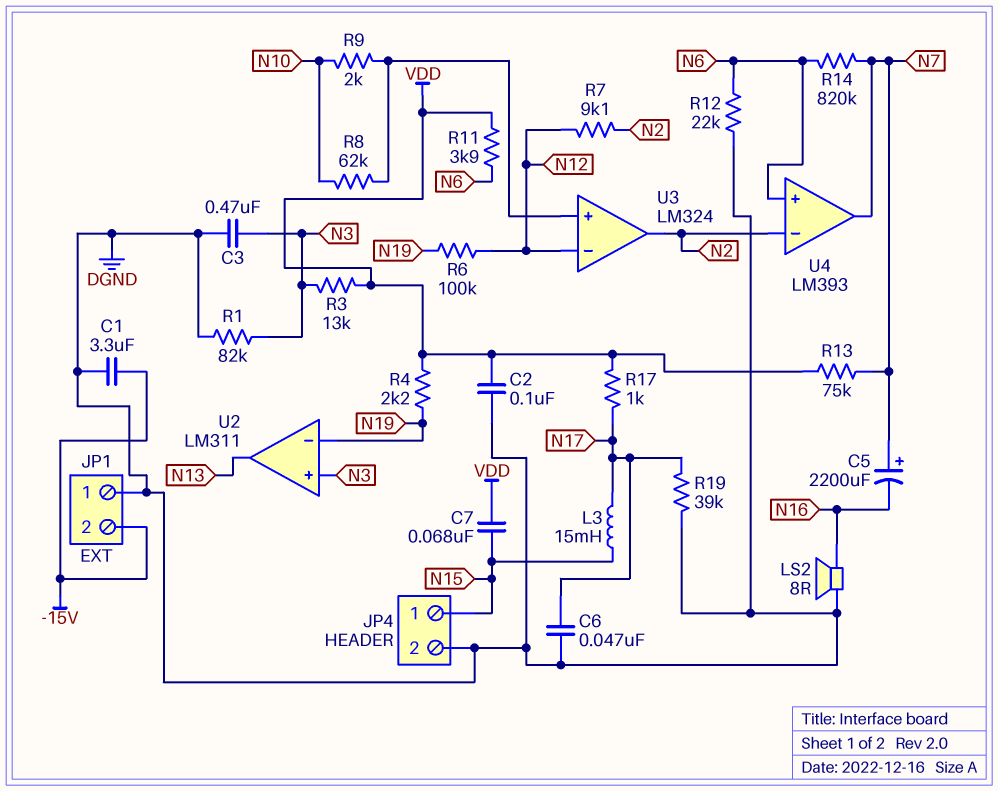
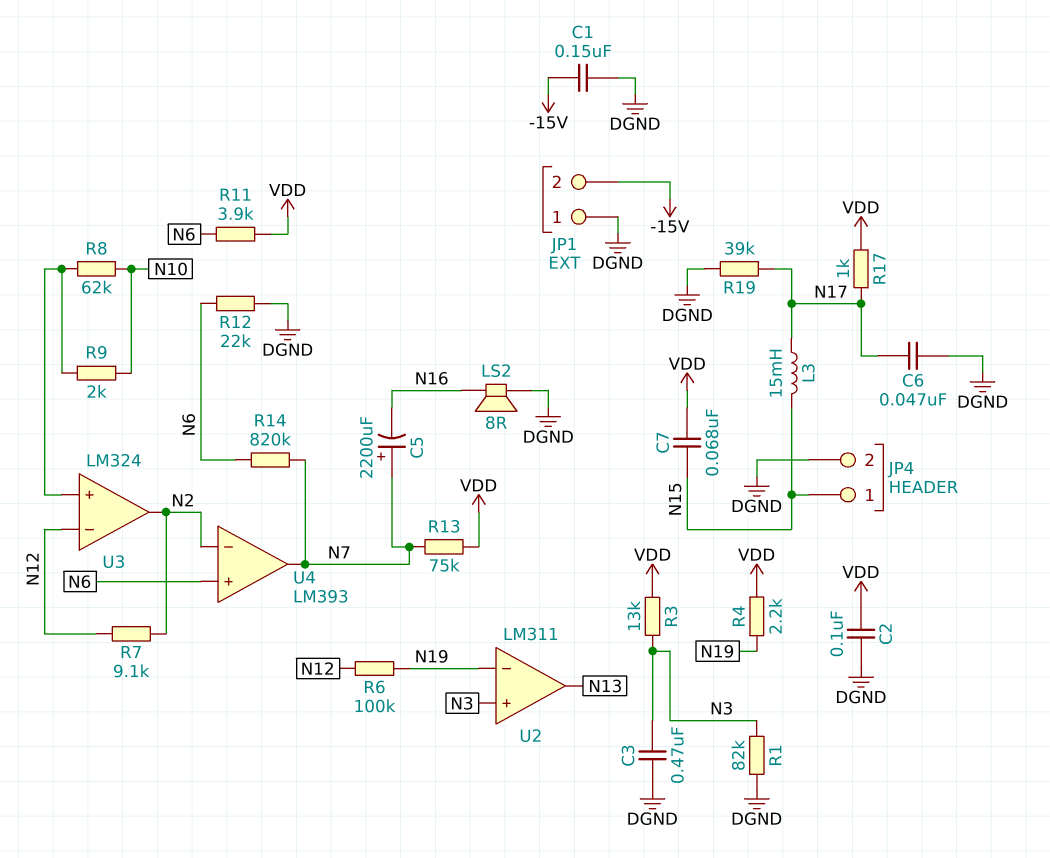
C1: 3.3uF (-15V, DGND) -> 150nF (-15V, DGND)

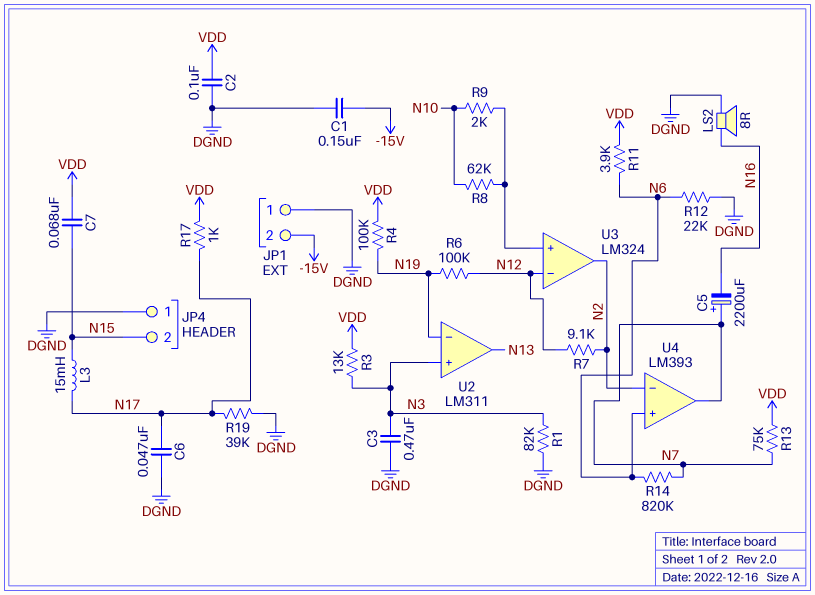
JP4 pin 1: N15 -> DGND
JP4 pin 2: DGND -> N15
R4: 2.2k (N19, VDD) -> 100k (N19, VDD)

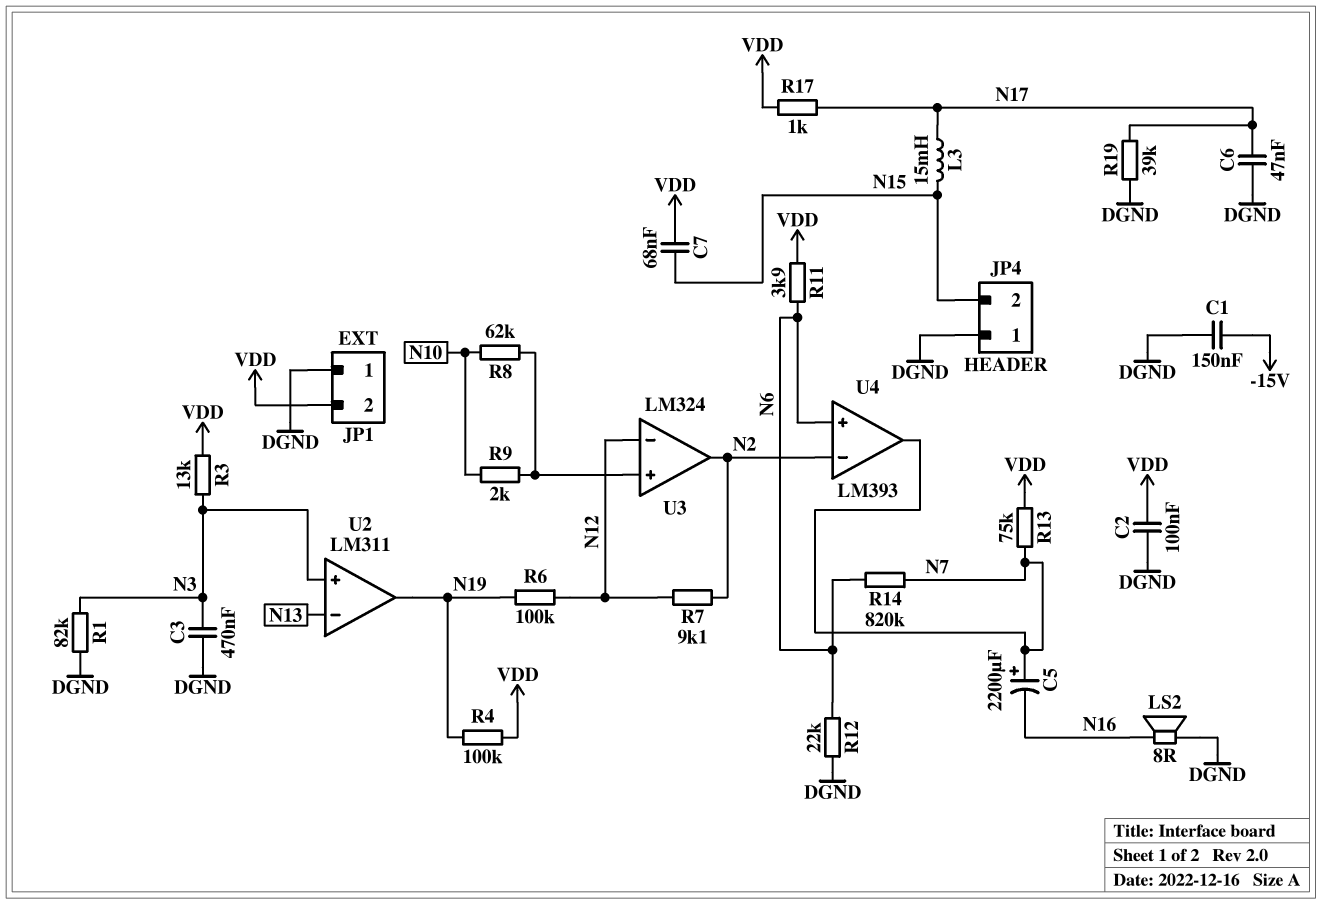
JP1 pin 2: -15V -> VDD
U2 pin in-: N19 -> N13
U2 pin out: N13 -> N19

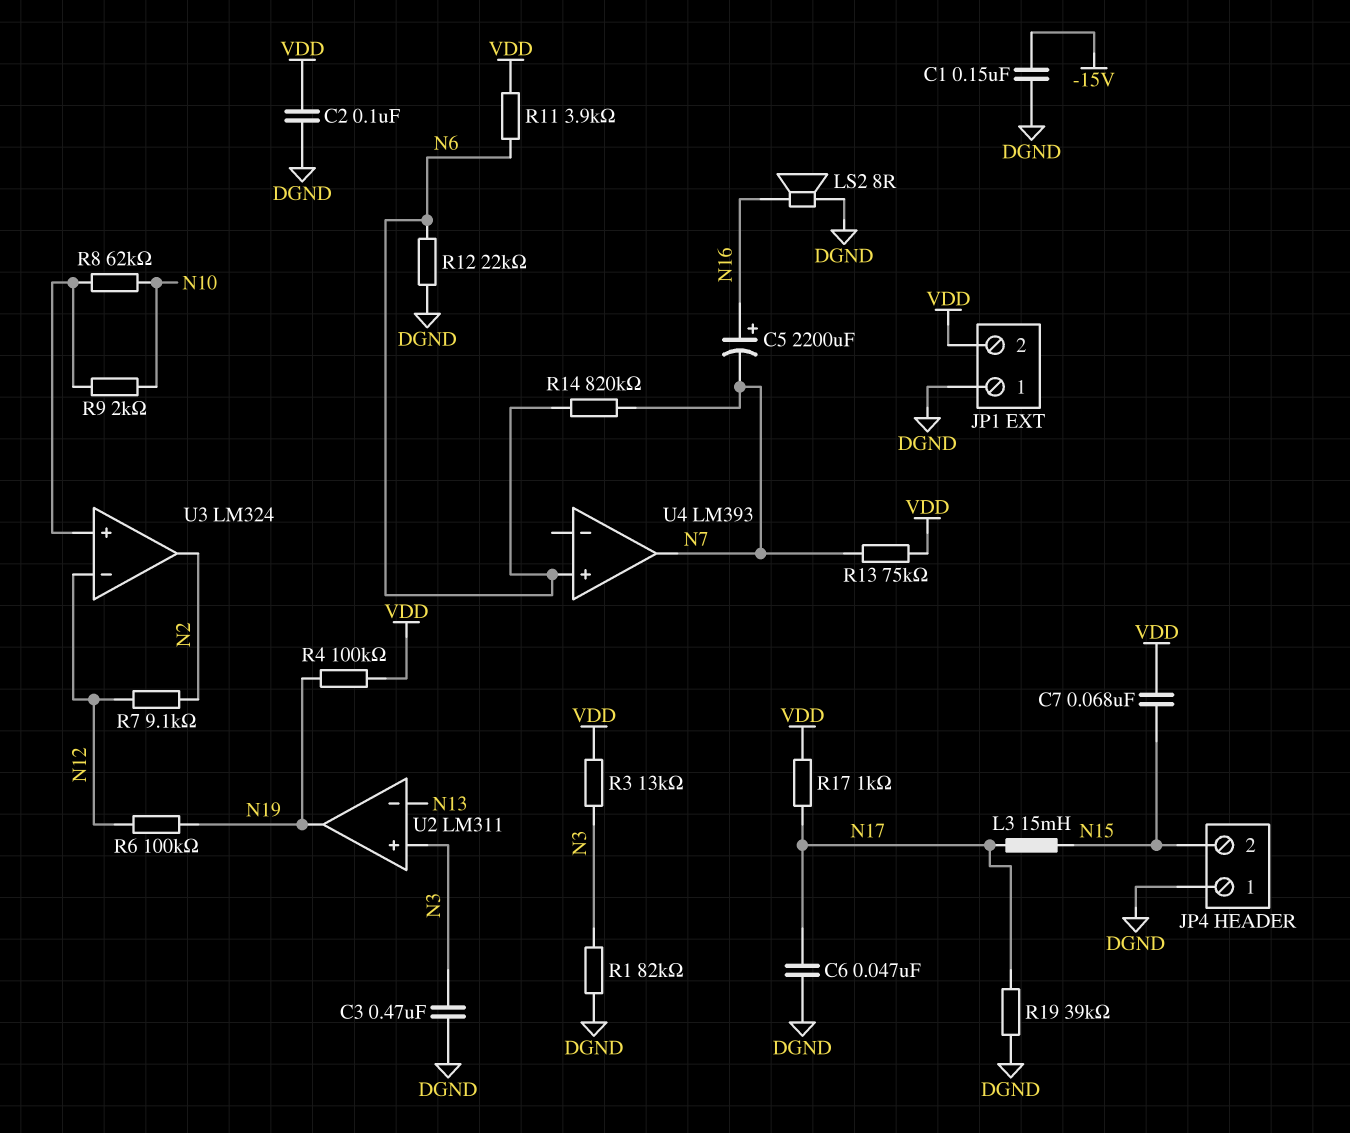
C5: 2200uF (plus N7, minus N16) -> 2200uF (plus N16, minus N7)
U4 pin in-: N2 -> none

